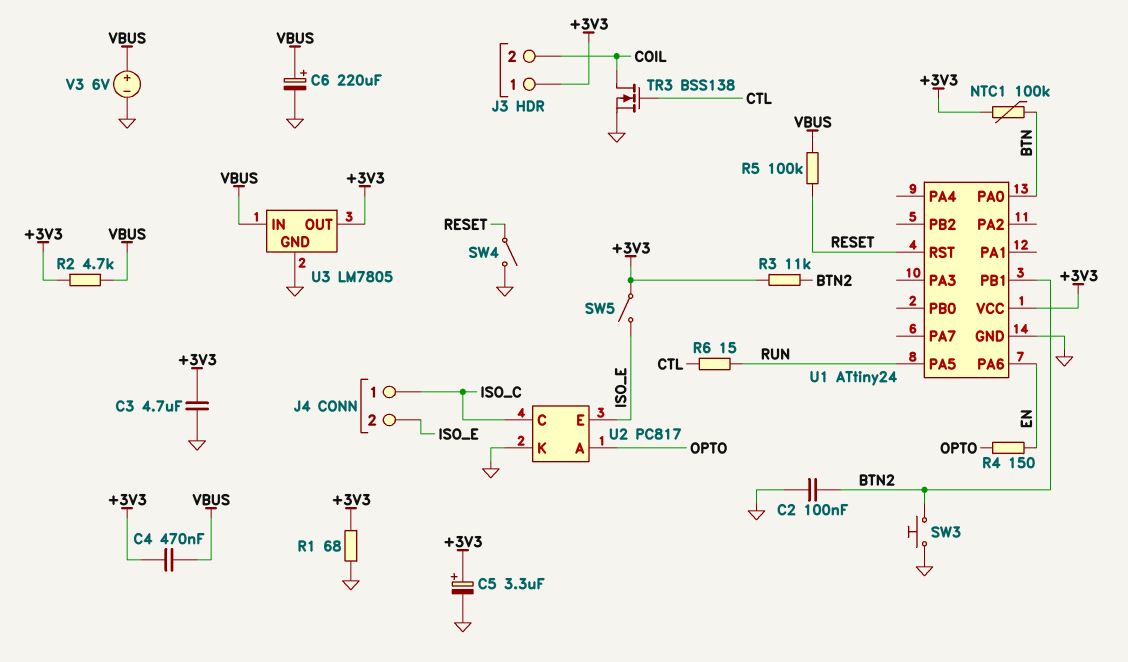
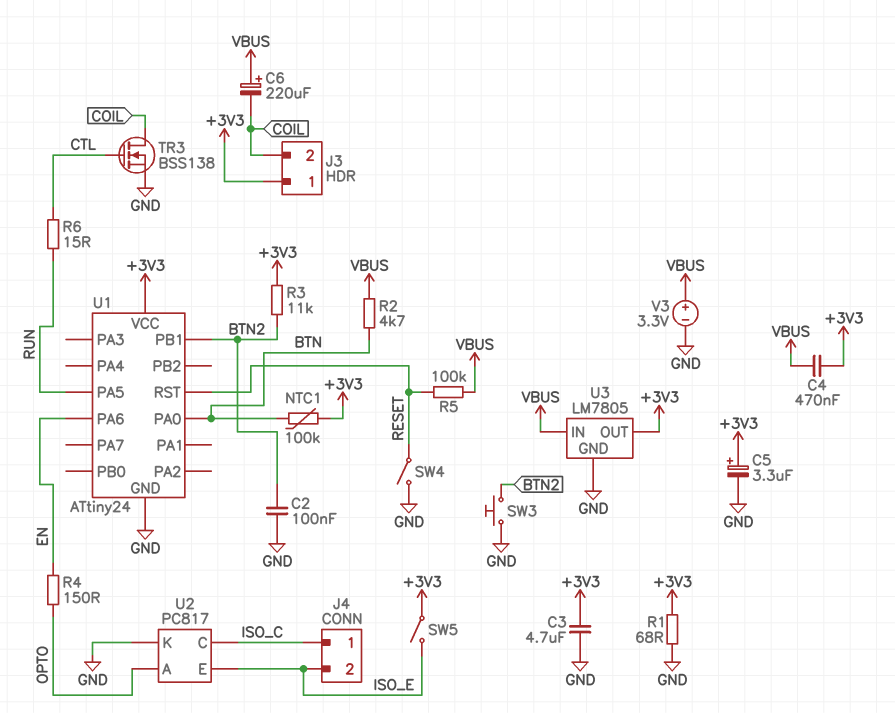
C6: 220uF (plus VBUS, minus GND) -> 220uF (plus VBUS, minus COIL)
R2: 4.7k (+3V3, VBUS) -> 4.7k (BTN, VBUS)
V3: 6V (plus VBUS, minus GND) -> 3.3V (plus VBUS, minus GND)

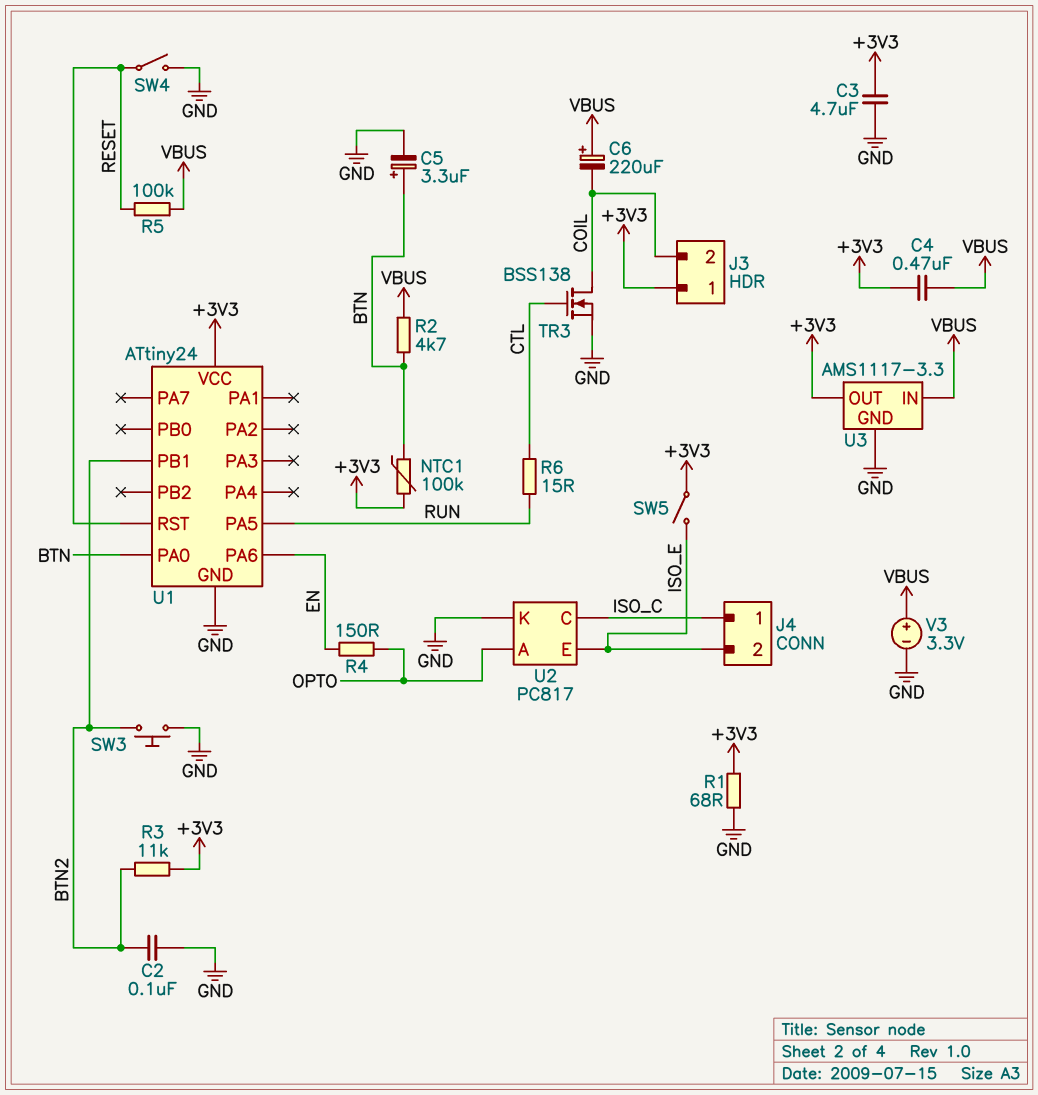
C5: 3.3uF (plus +3V3, minus GND) -> 3.3uF (plus BTN, minus GND)
U3: LM7805 -> AMS1117-3.3

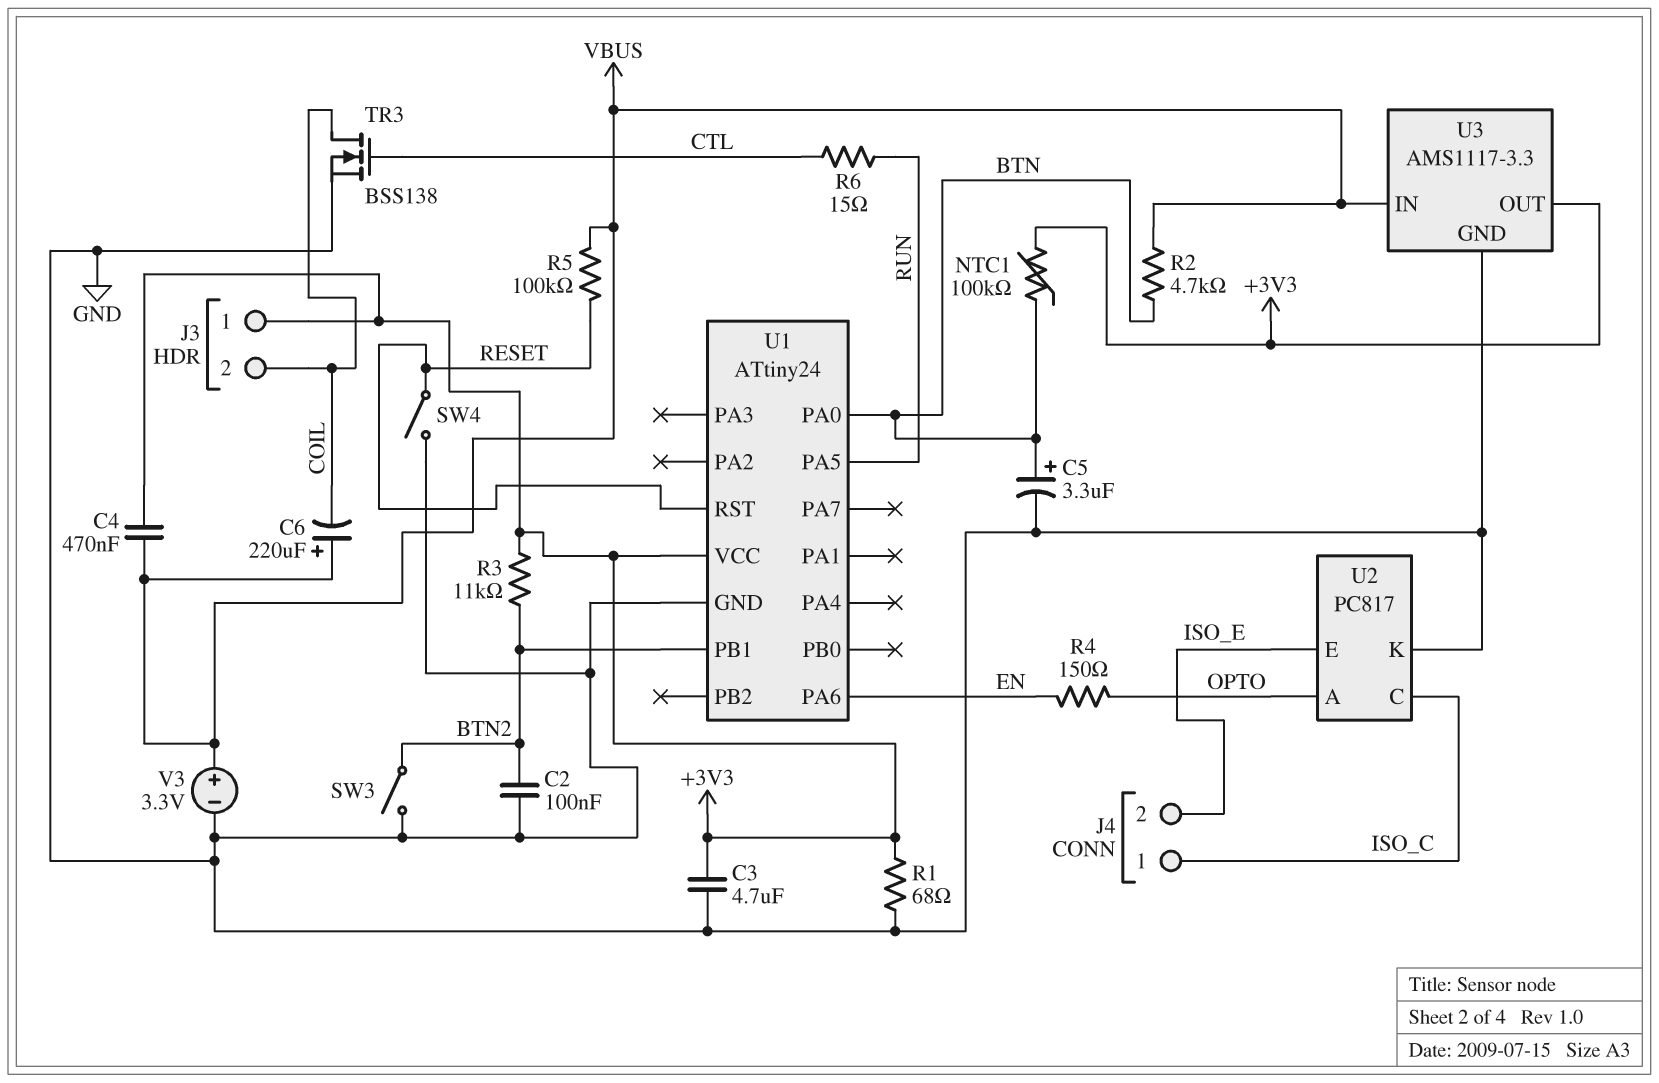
SW3: button (BTN2, GND) -> switch (BTN2, GND)
SW5: switch (+3V3, ISO_E) -> none

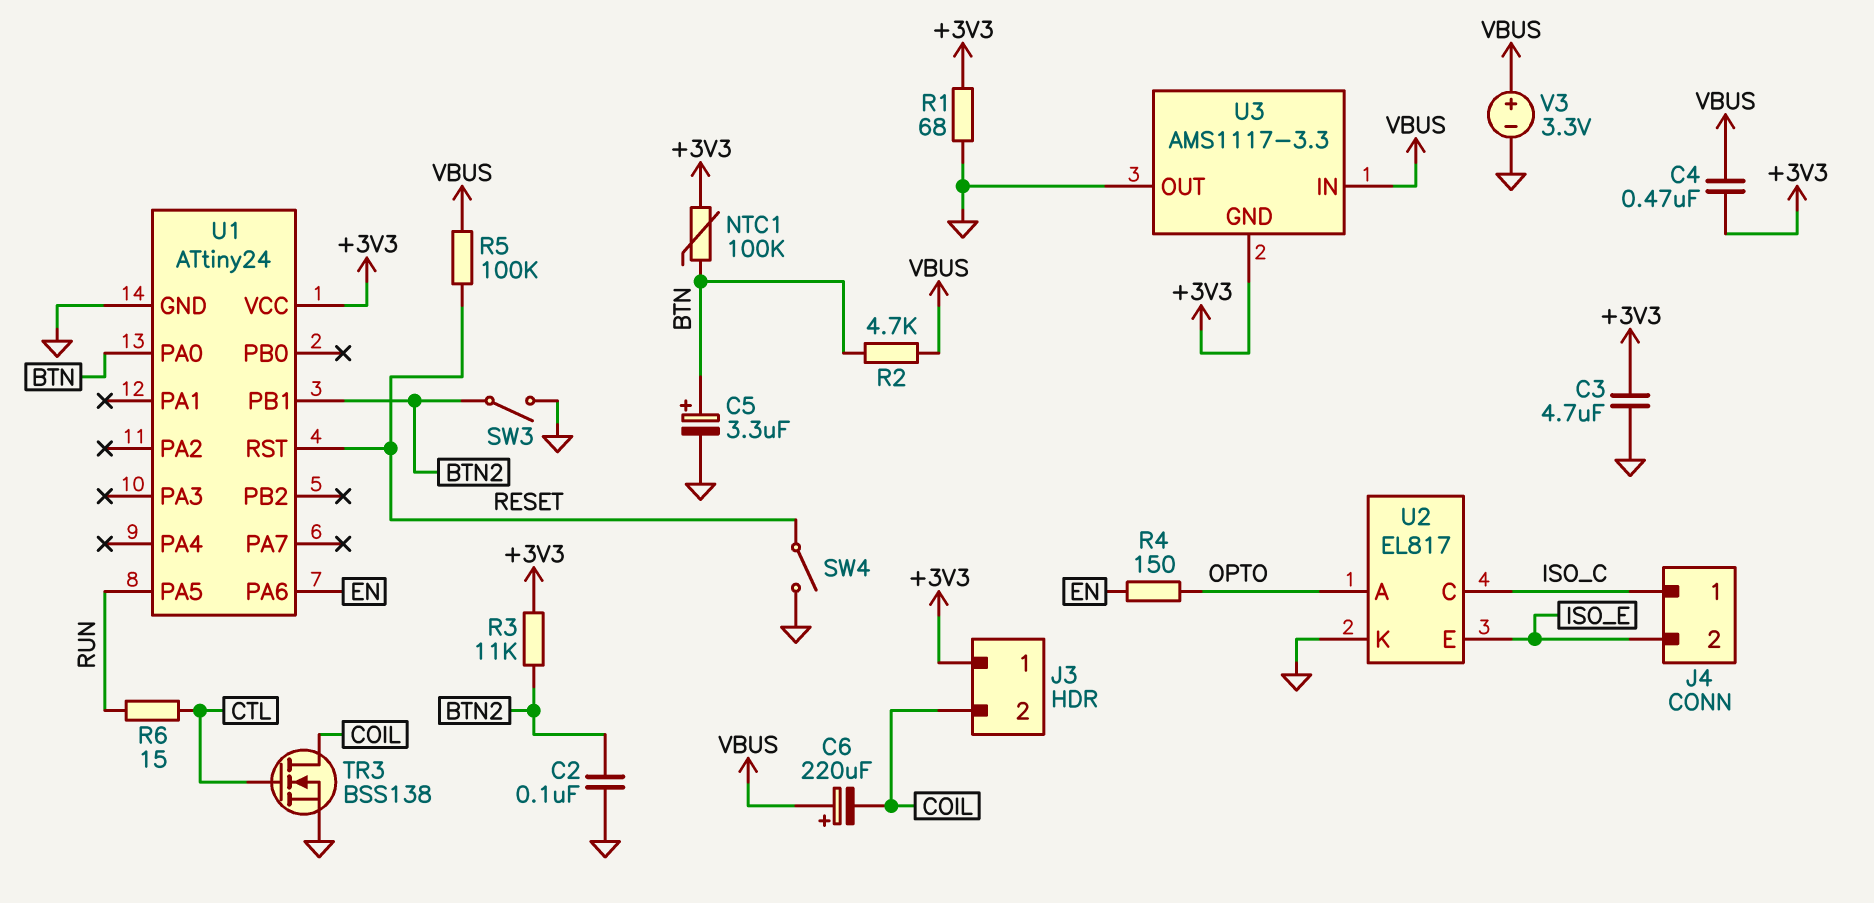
U2: PC817 -> EL817
U3 pin GND: GND -> +3V3
U3 pin OUT: +3V3 -> GND

